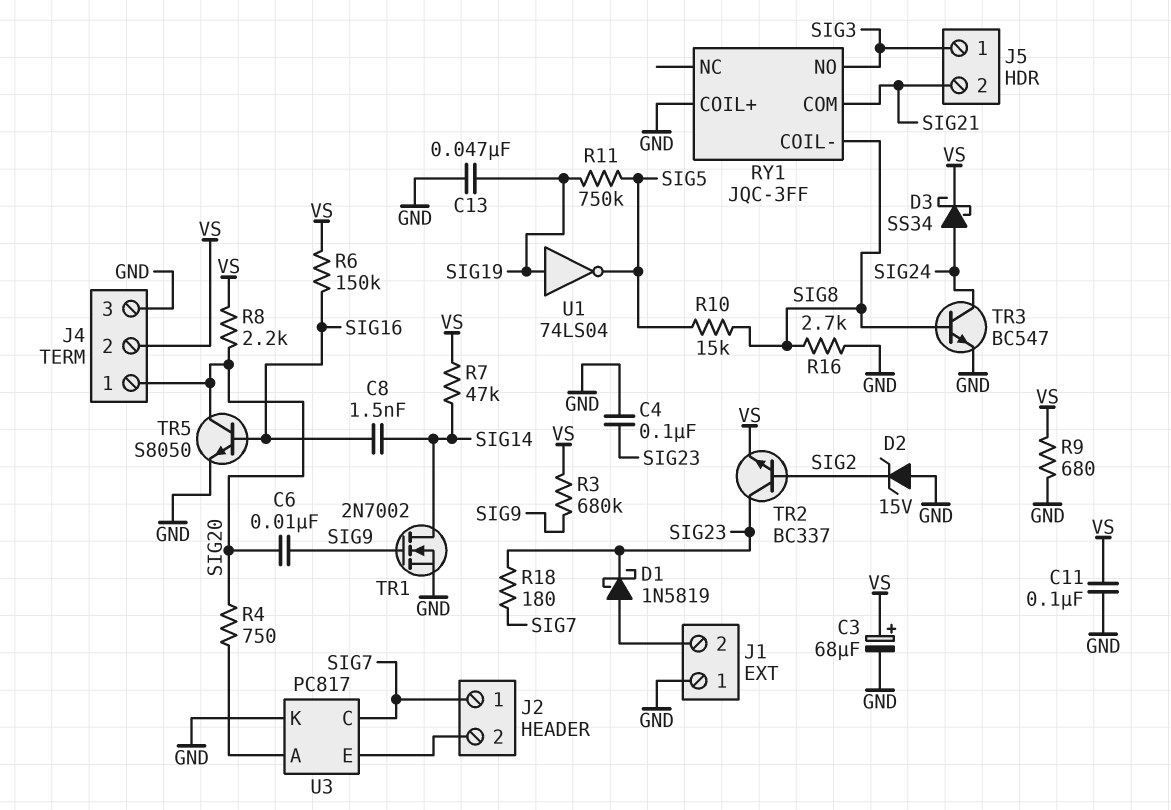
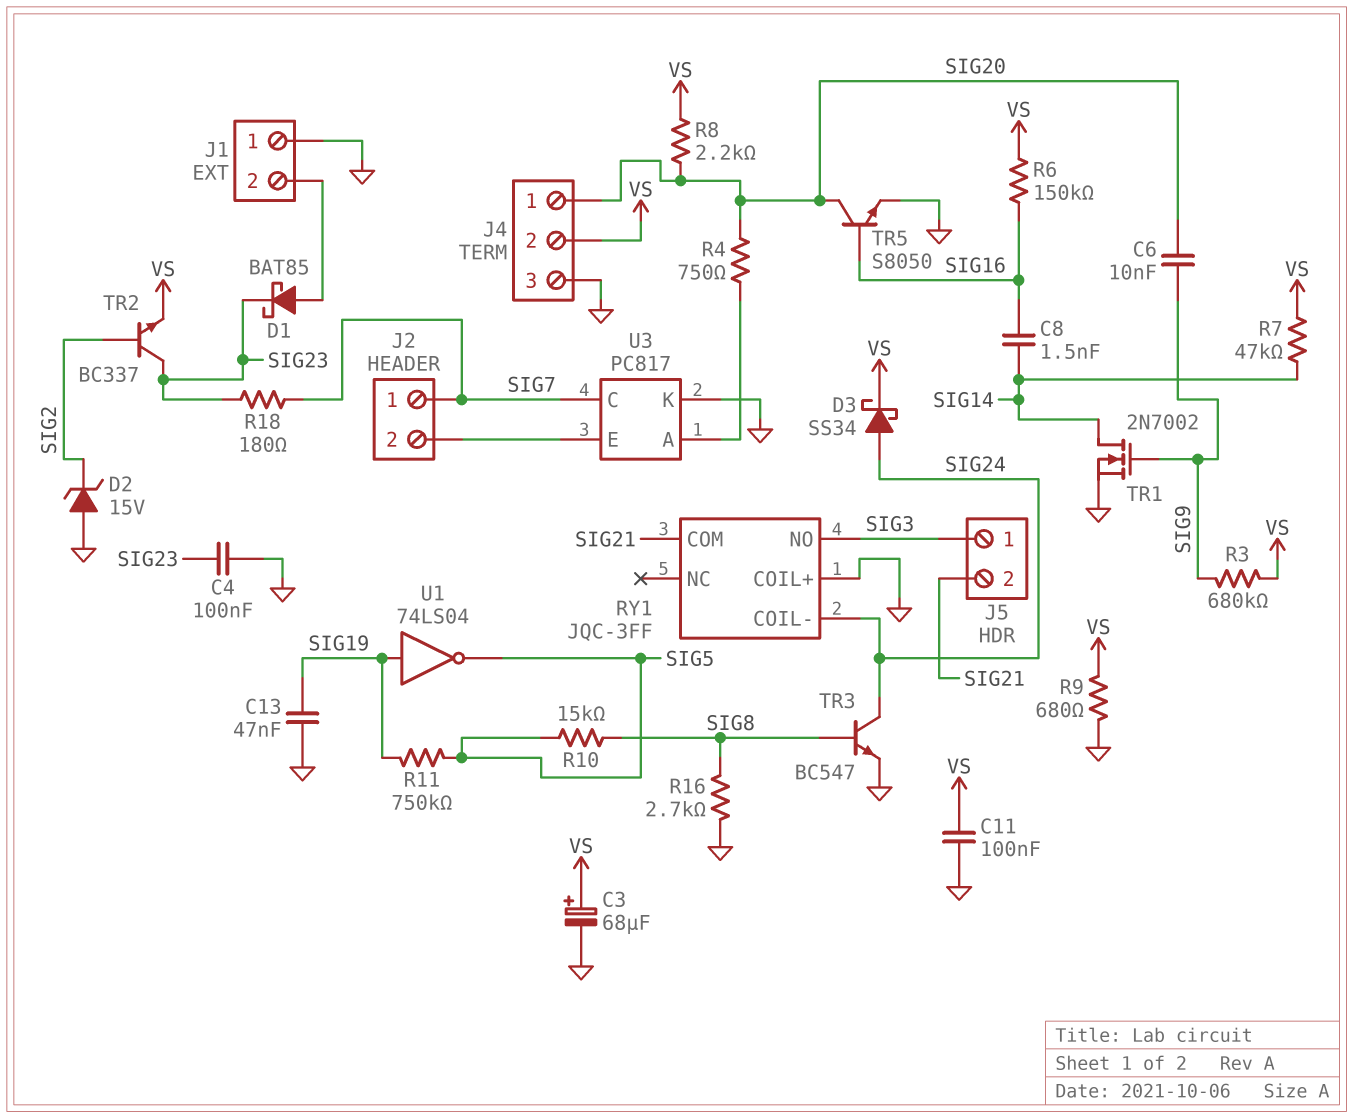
D1: schottky 1N5819 (A J1/2, K SIG23) -> schottky BAT85 (A J1/2, K SIG23)
RY1 pin COIL-: SIG8 -> SIG24

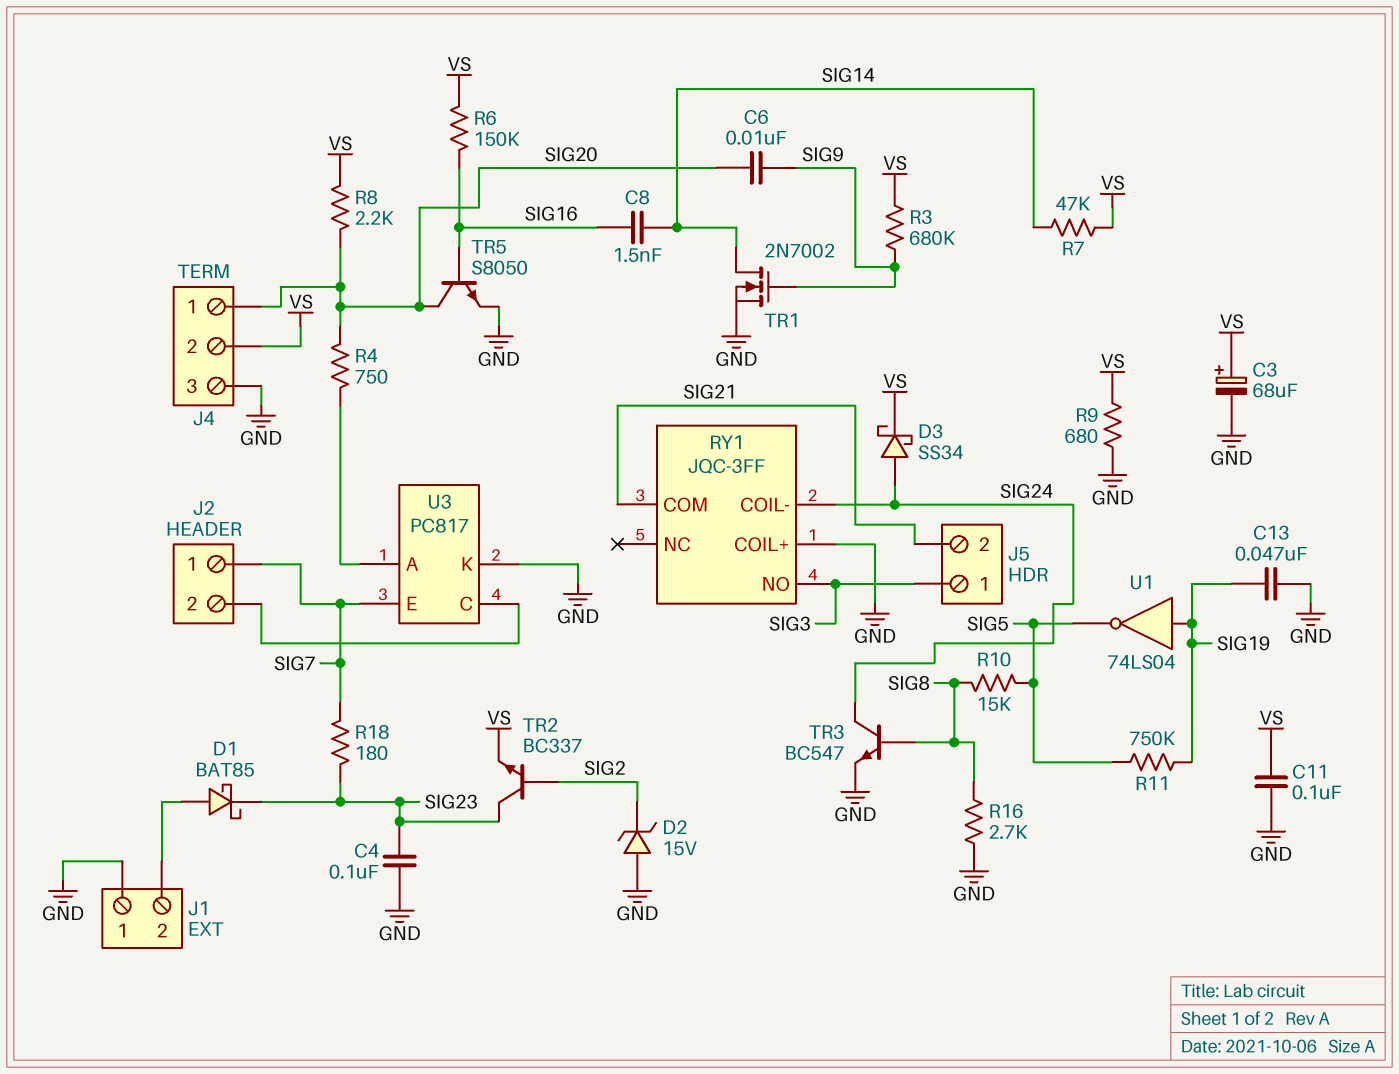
U3 pin C: SIG7 -> J2/2
U3 pin E: J2/2 -> SIG7

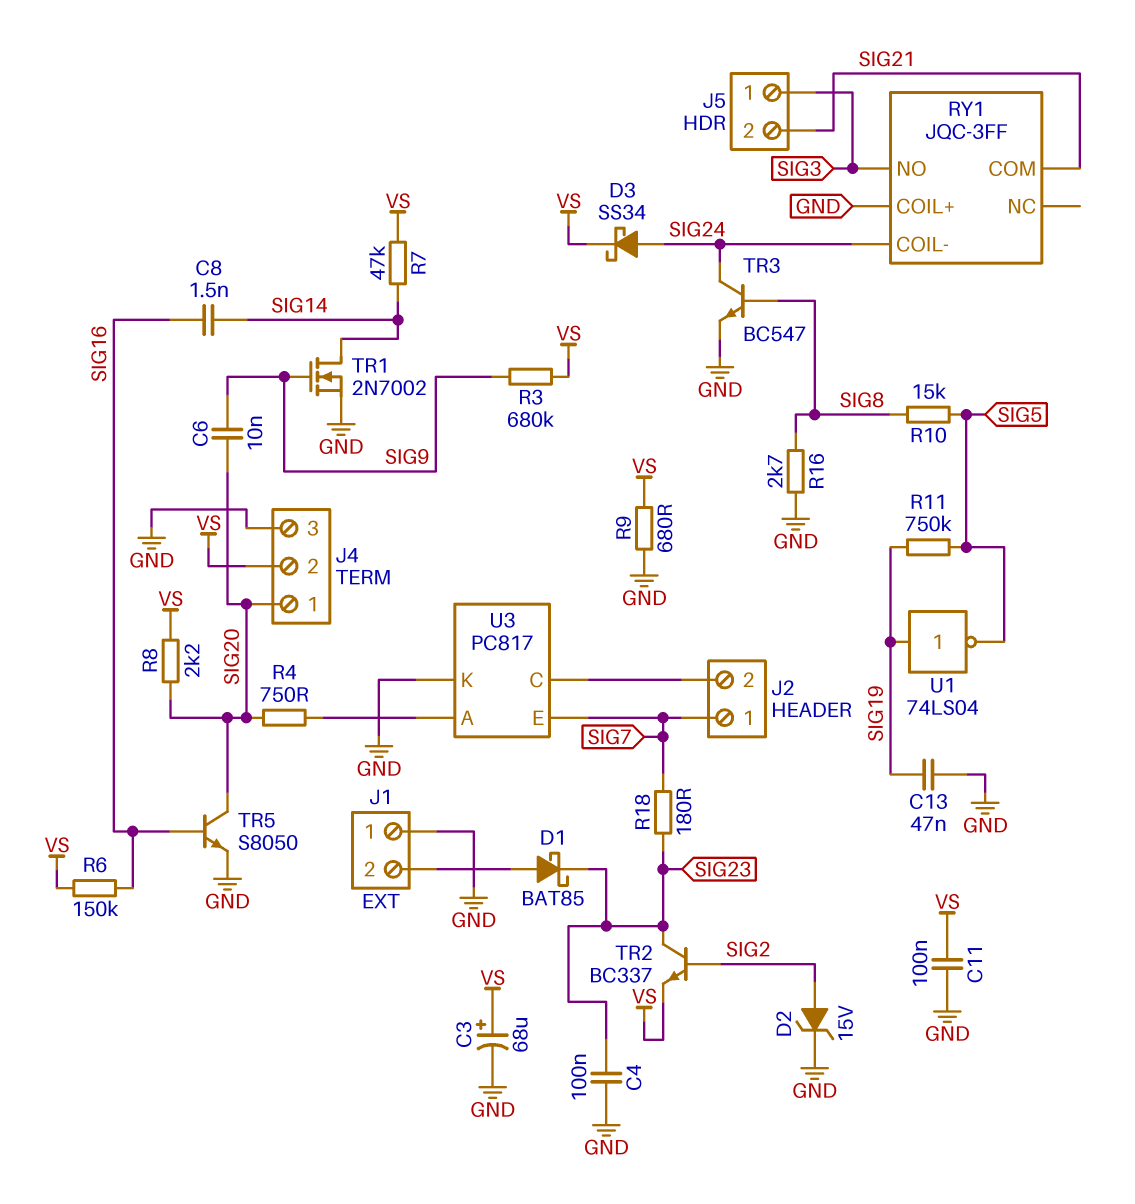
D2: zener 15V (A GND, K SIG2) -> zener 15V (A SIG2, K GND)

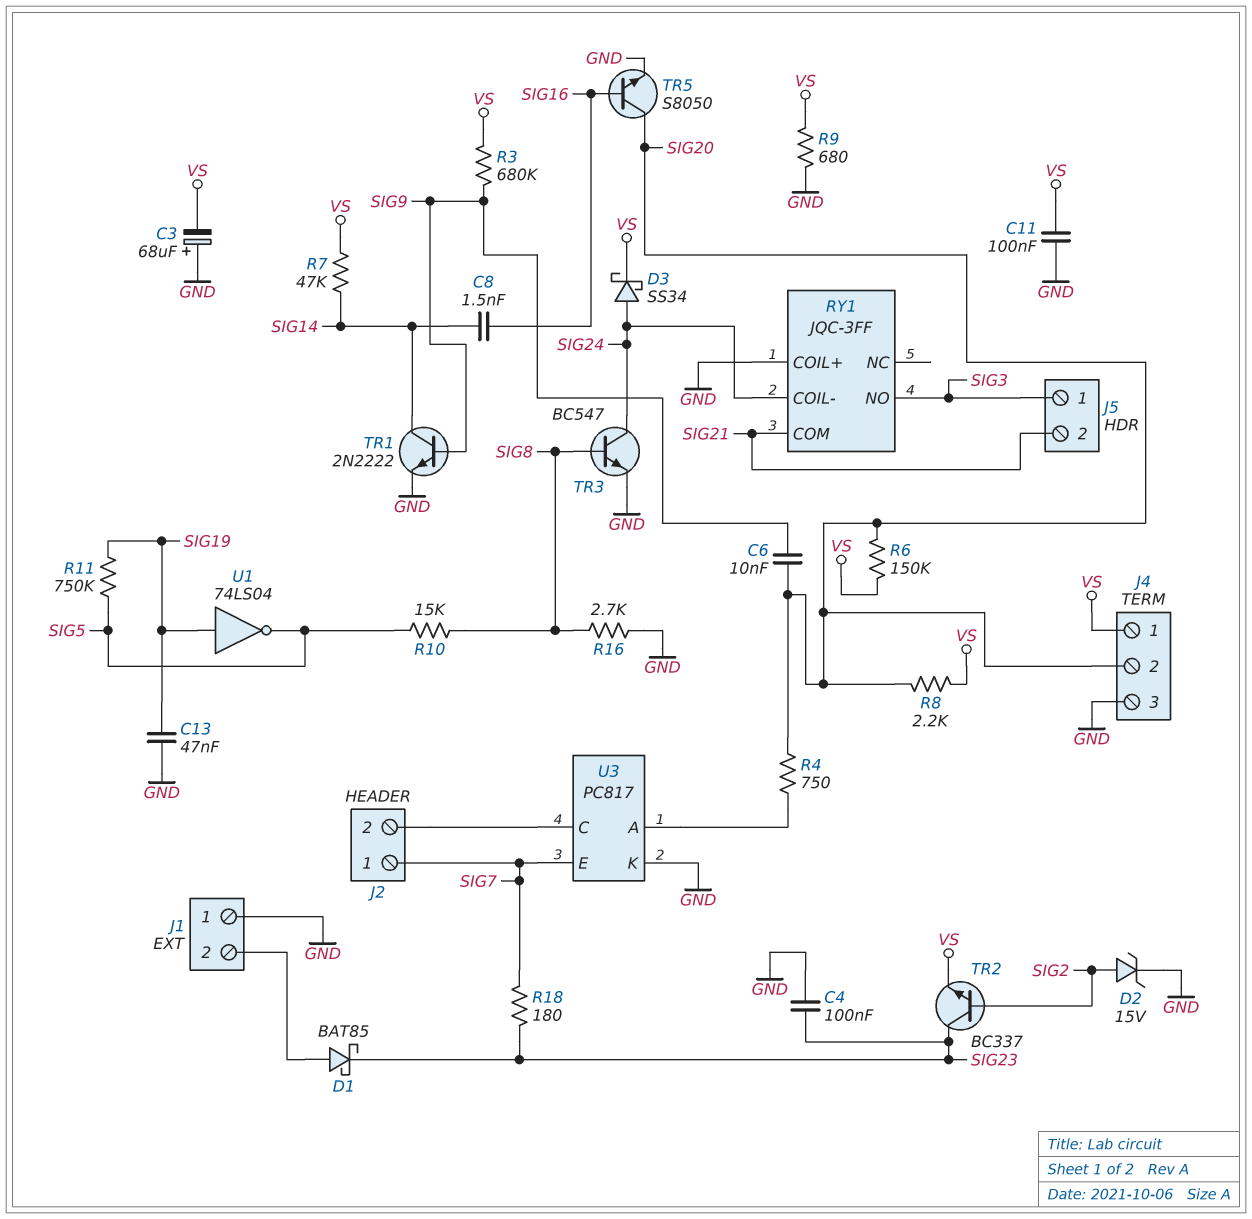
C3: 68uF (plus VS, minus GND) -> 68uF (plus GND, minus VS)
J4 pin 1: SIG20 -> VS
J4 pin 2: VS -> SIG20
R6: 150k (SIG16, VS) -> 150k (SIG20, VS)
TR1: NMOS 2N7002 (G SIG9, D SIG14, S GND) -> NPN 2N2222 (B SIG9, C SIG14, E GND)

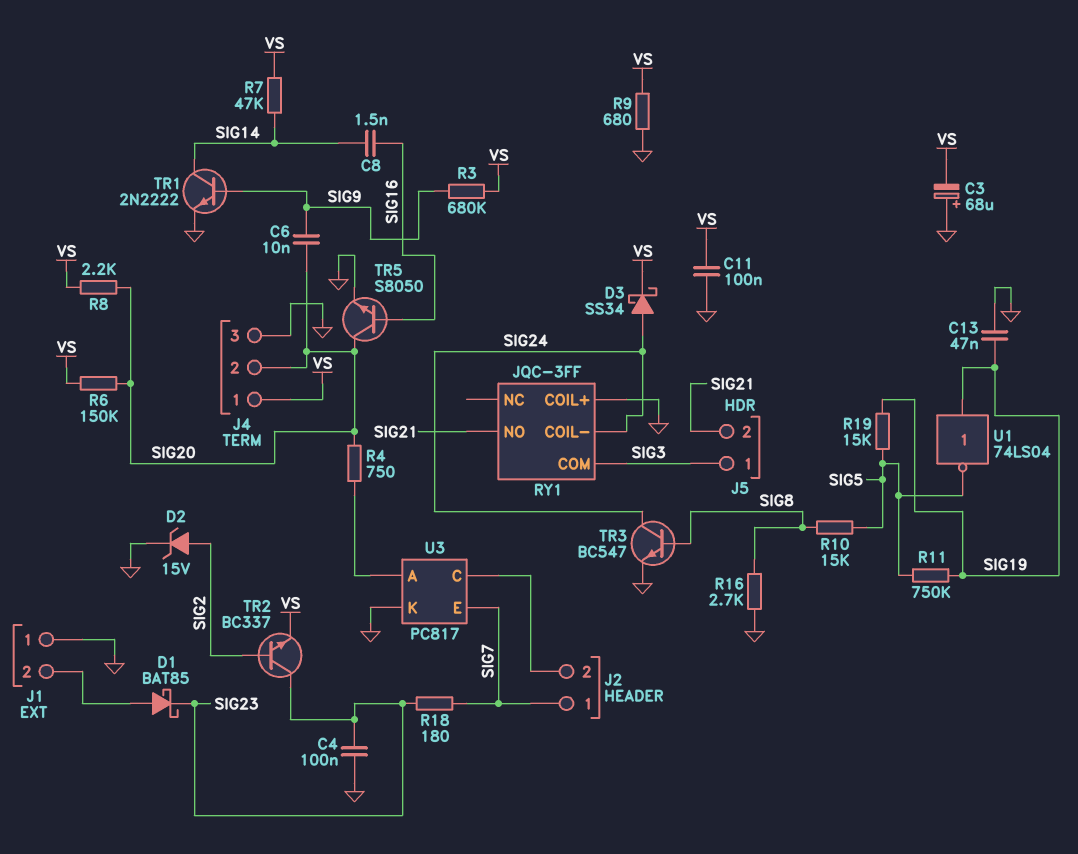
R19: none -> 15k (SIG5, SIG19)
RY1 pin COM: SIG21 -> SIG3
RY1 pin NO: SIG3 -> SIG21

